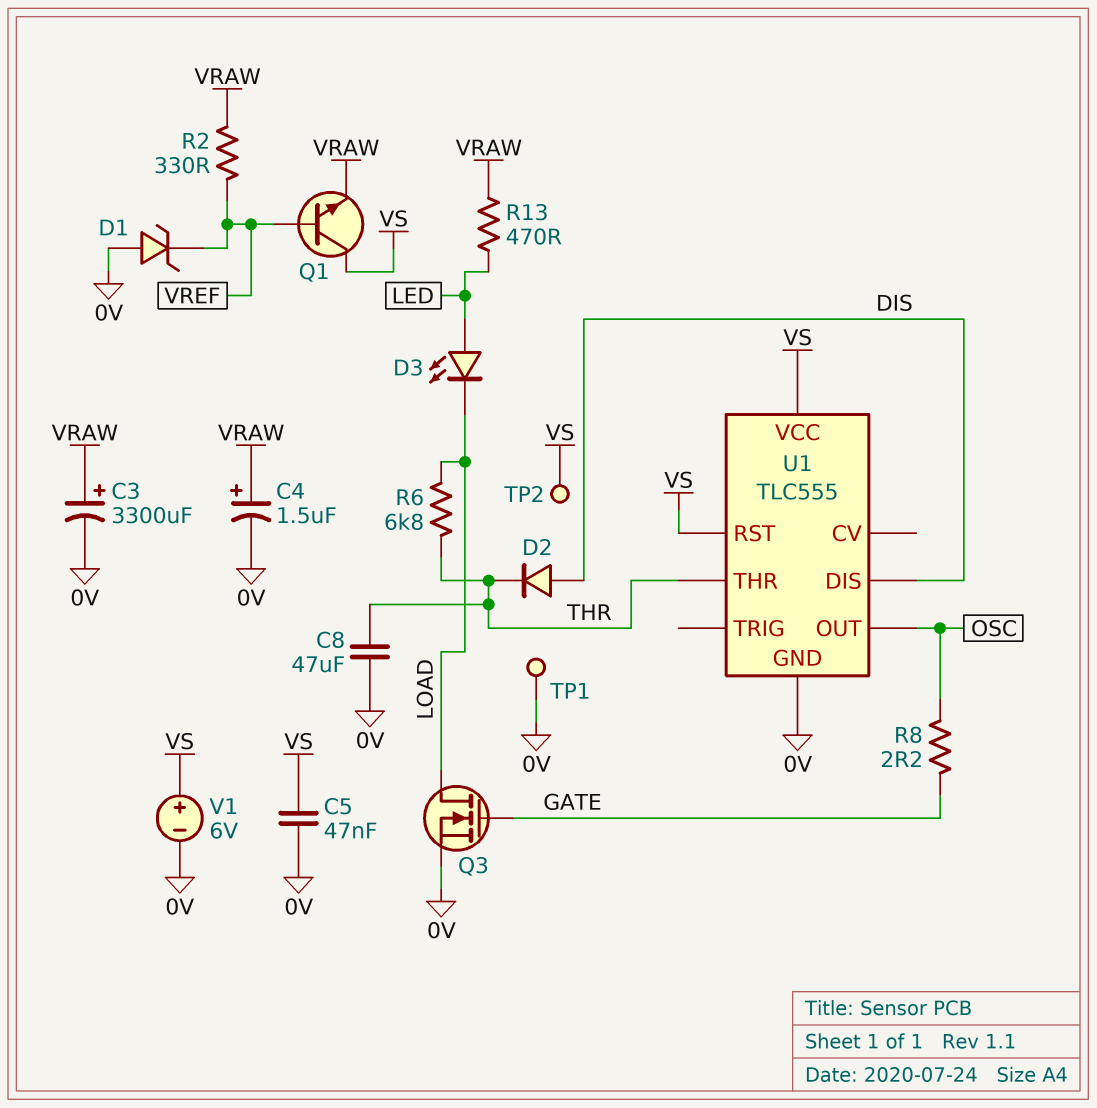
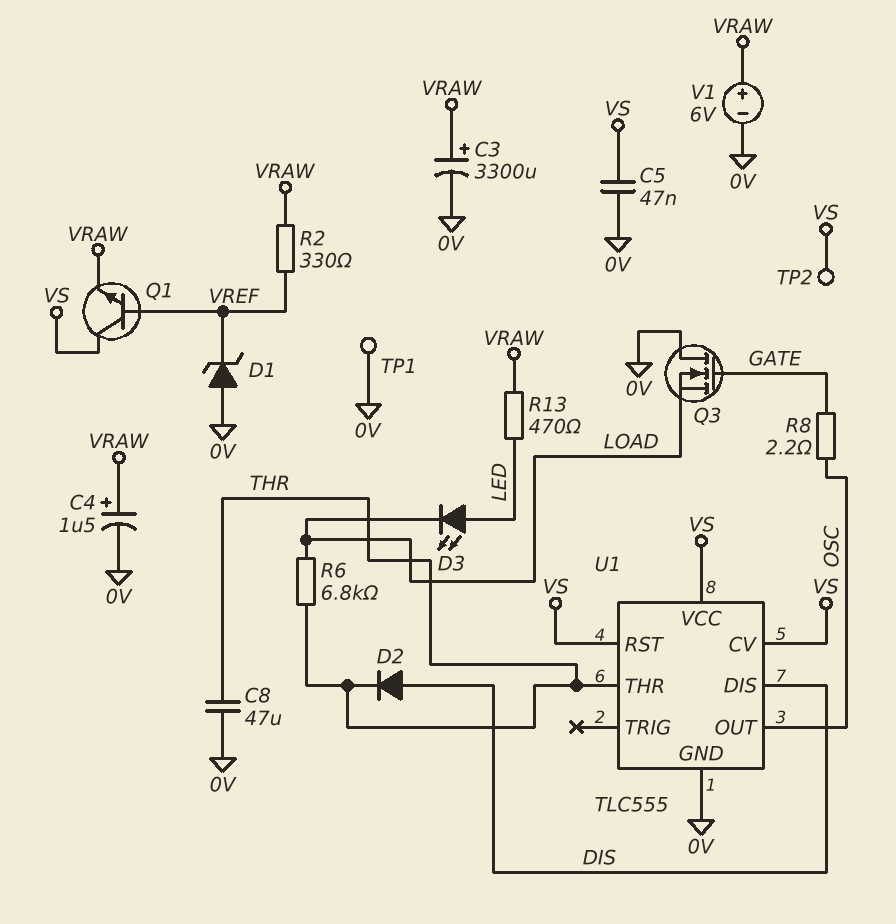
Q3: NMOS (G GATE, D LOAD, S 0V) -> NMOS (G GATE, D 0V, S LOAD)
U1 pin CV: none -> VS
V1: 6V (plus VS, minus 0V) -> 6V (plus VRAW, minus 0V)

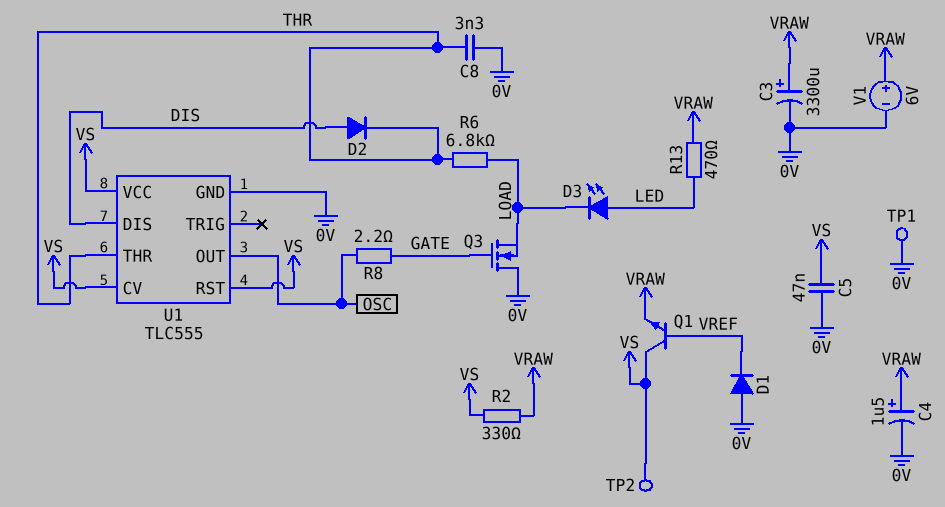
C8: 47uF (0V, THR) -> 3.3nF (0V, THR)
D1: zener (A 0V, K VREF) -> diode (A 0V, K VREF)
R2: 330 (VRAW, VREF) -> 330 (VRAW, VS)

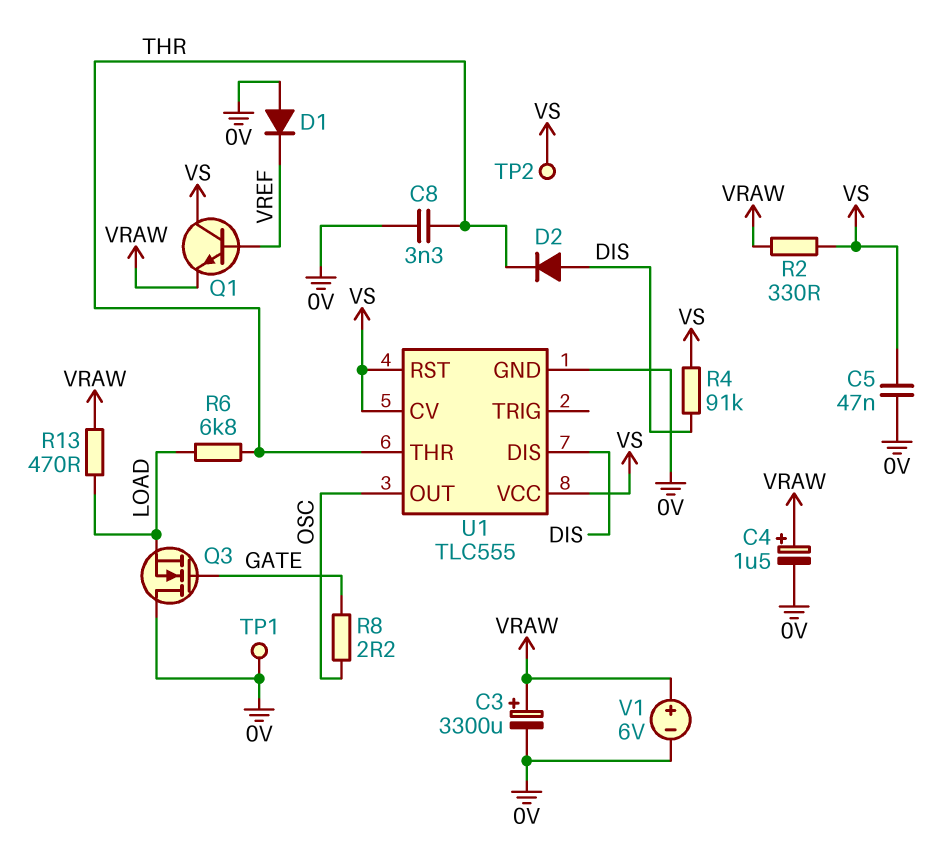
D3: LED (A LED, K LOAD) -> none
R4: none -> 91k (DIS, VS)
R13: 470 (LED, VRAW) -> 470 (LOAD, VRAW)

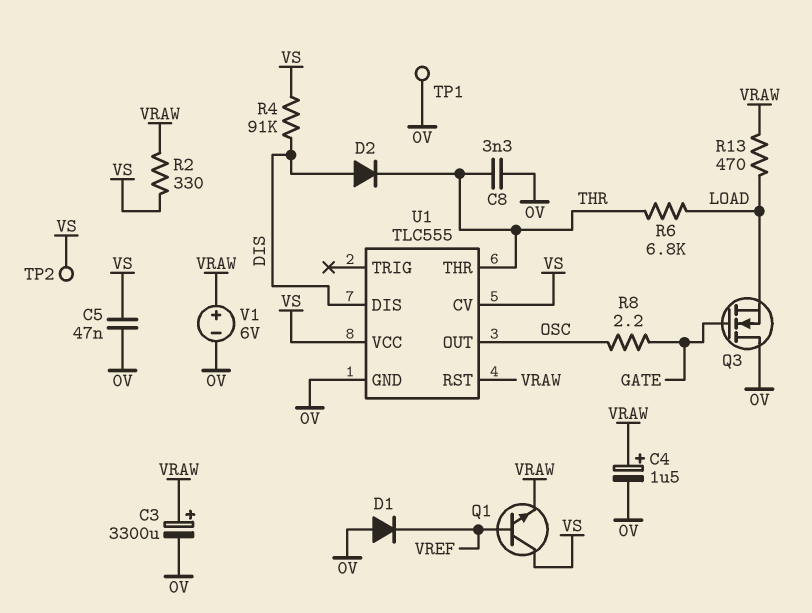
U1 pin RST: VS -> VRAW

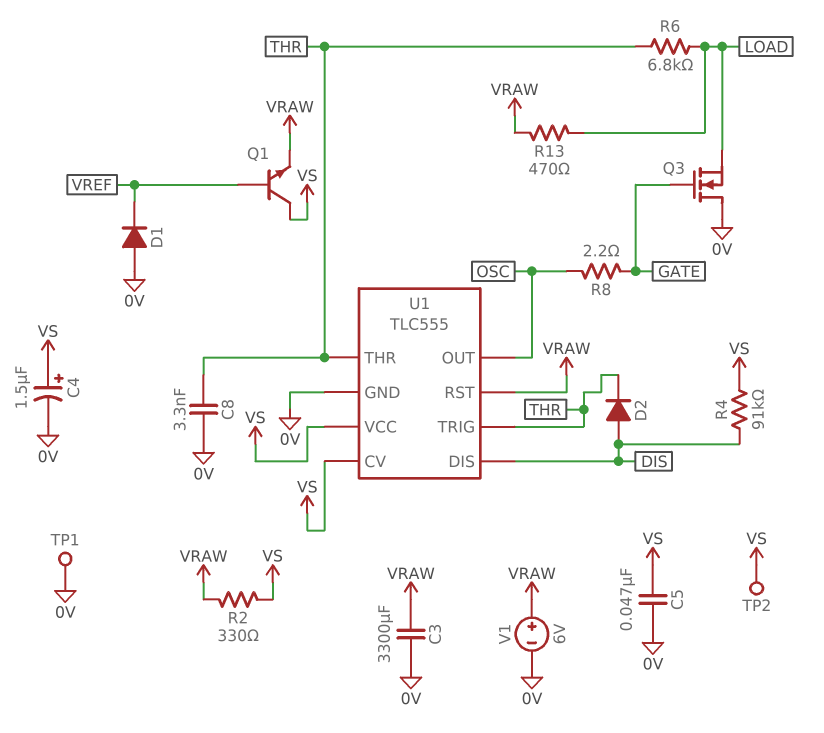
C3: 3300uF (plus VRAW, minus 0V) -> 3300uF (0V, VRAW)
C4: 1.5uF (plus VRAW, minus 0V) -> 1.5uF (plus VS, minus 0V)
U1 pin TRIG: none -> THR

